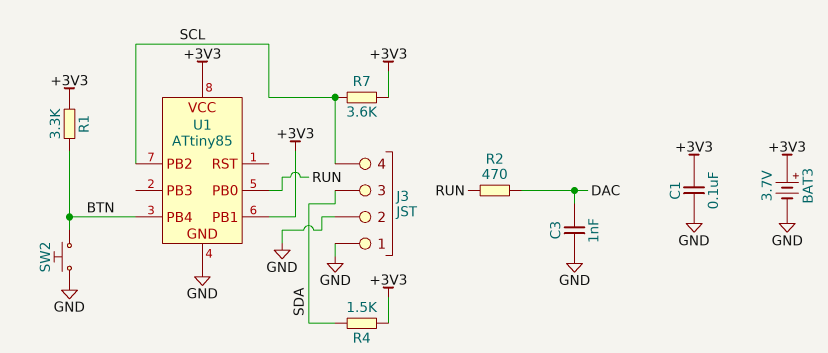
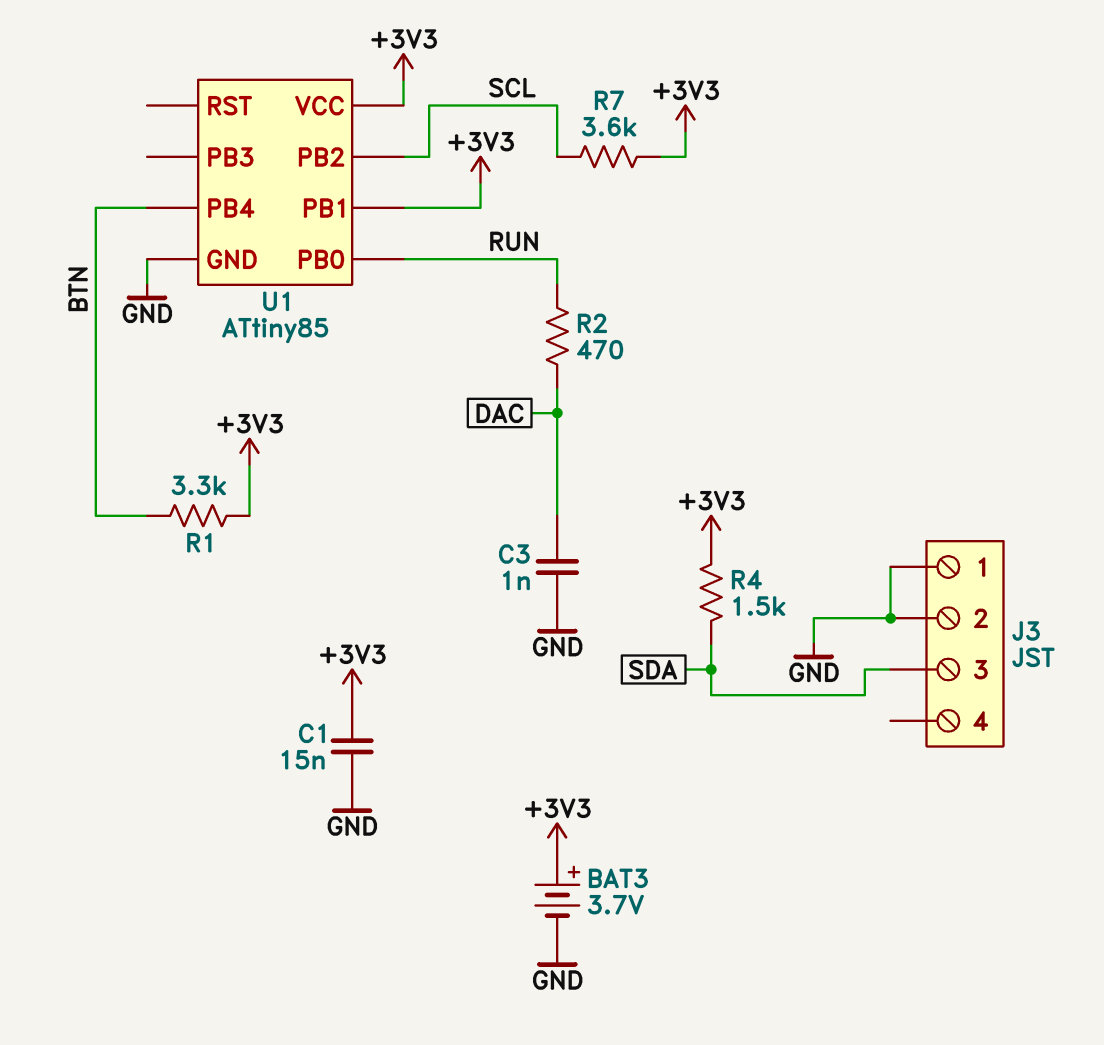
C1: 100nF (+3V3, GND) -> 15nF (+3V3, GND)
J3 pin 4: SCL -> none
SW2: button (BTN, GND) -> none

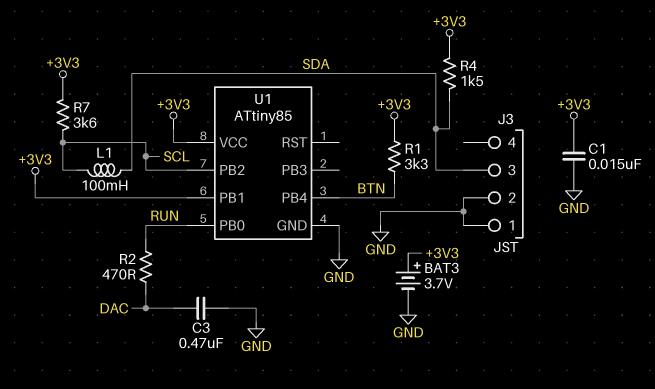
C3: 1nF (DAC, GND) -> 470nF (DAC, GND)
L1: none -> 100mH (SCL, SDA)

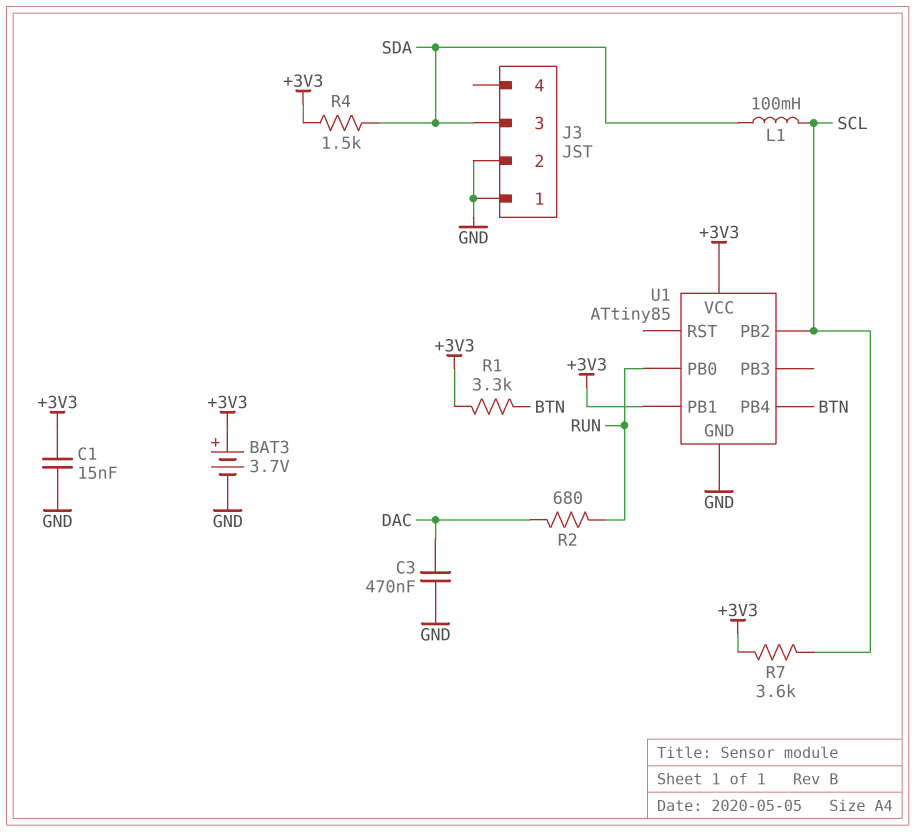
R2: 470 (DAC, RUN) -> 680 (DAC, RUN)

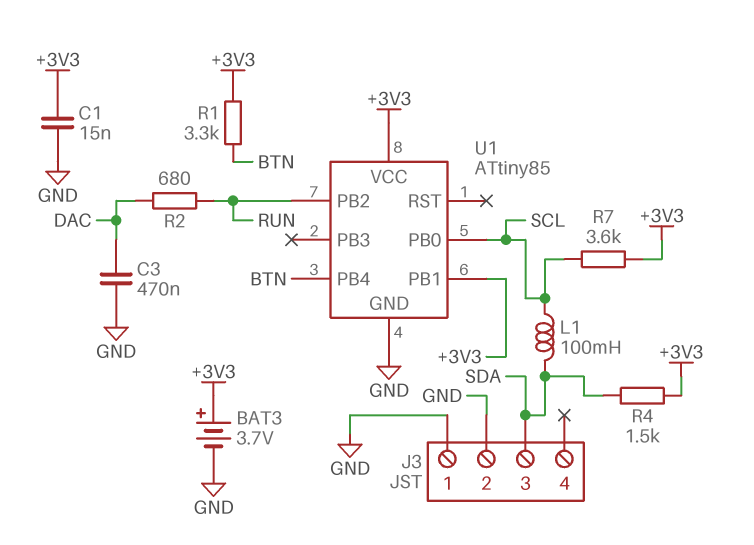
U1 pin PB0: RUN -> SCL
U1 pin PB2: SCL -> RUN

